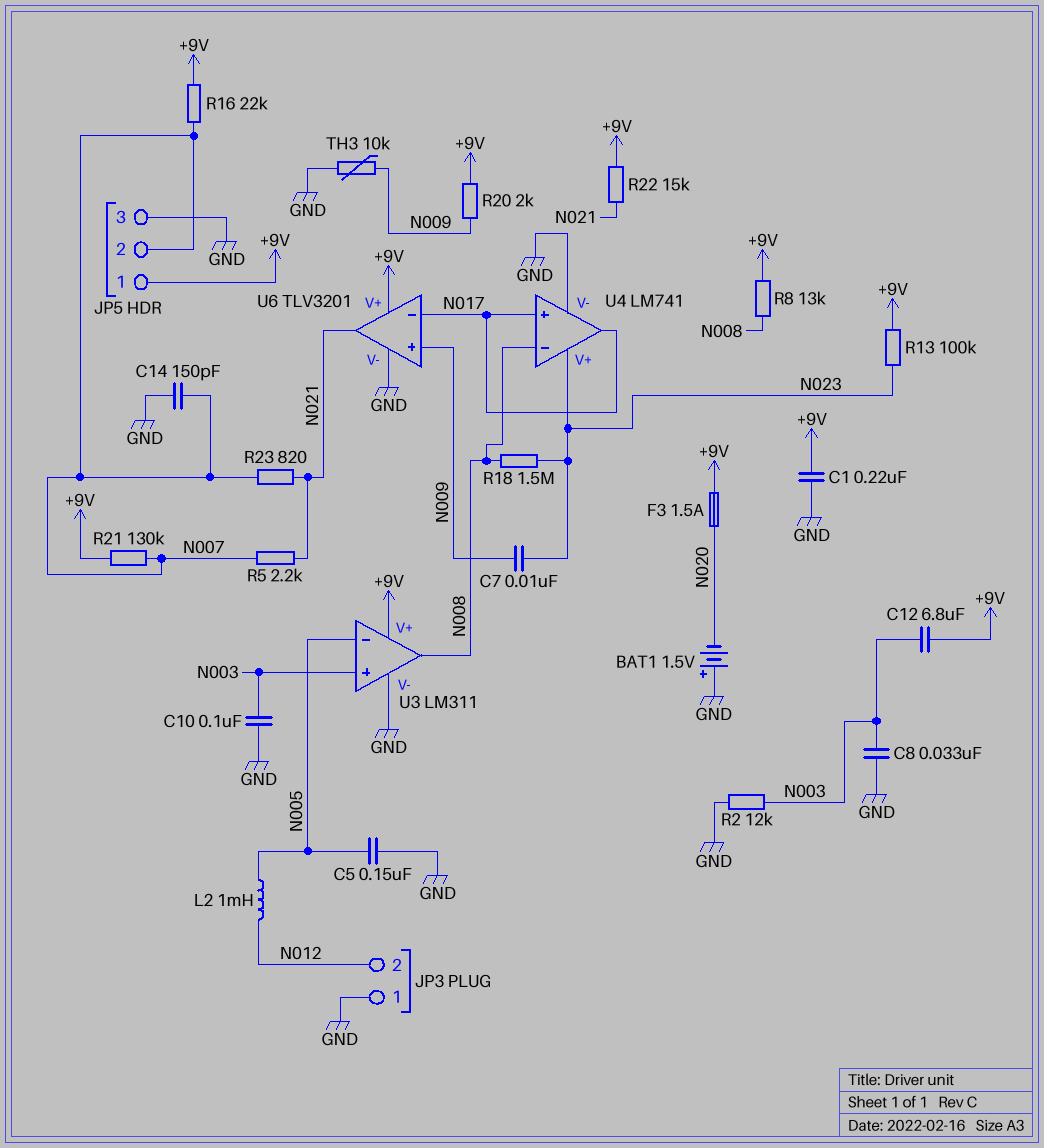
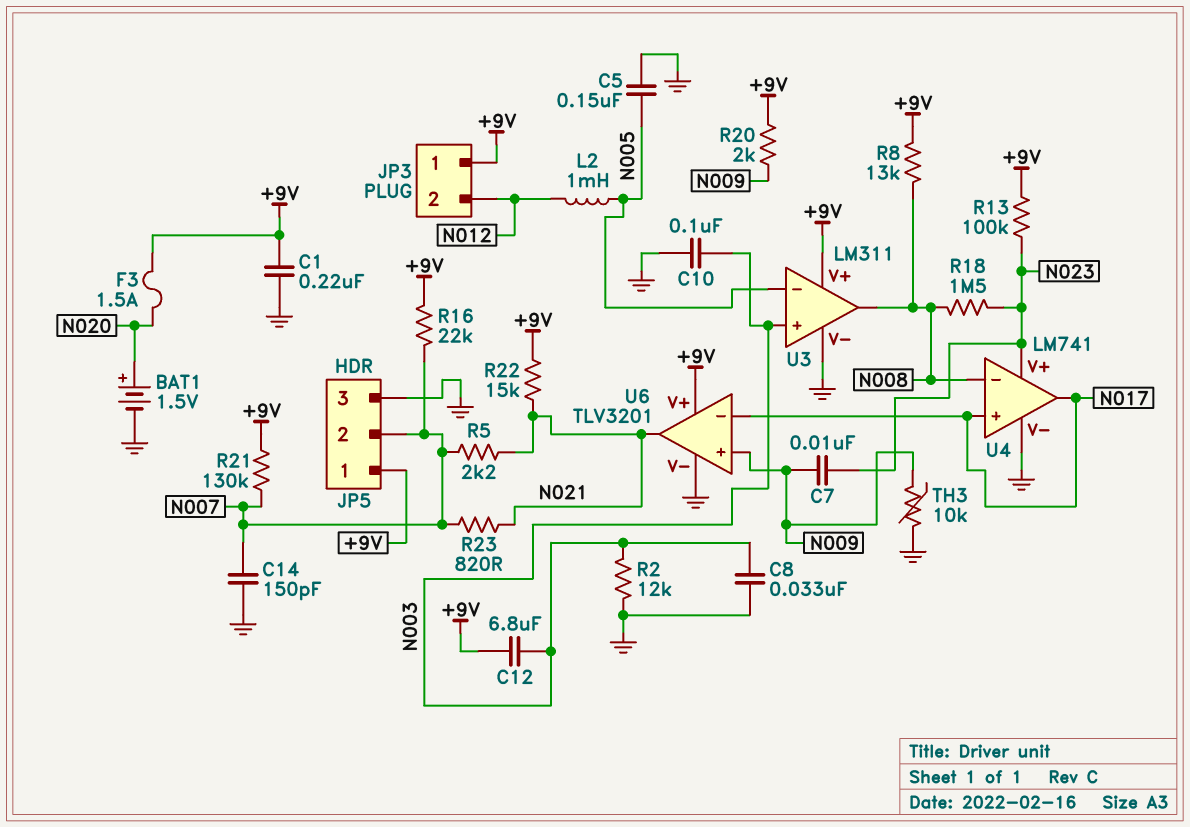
BAT1: 1.5V (plus GND, minus N020) -> 1.5V (plus N020, minus GND)
JP3 pin 1: GND -> +9V

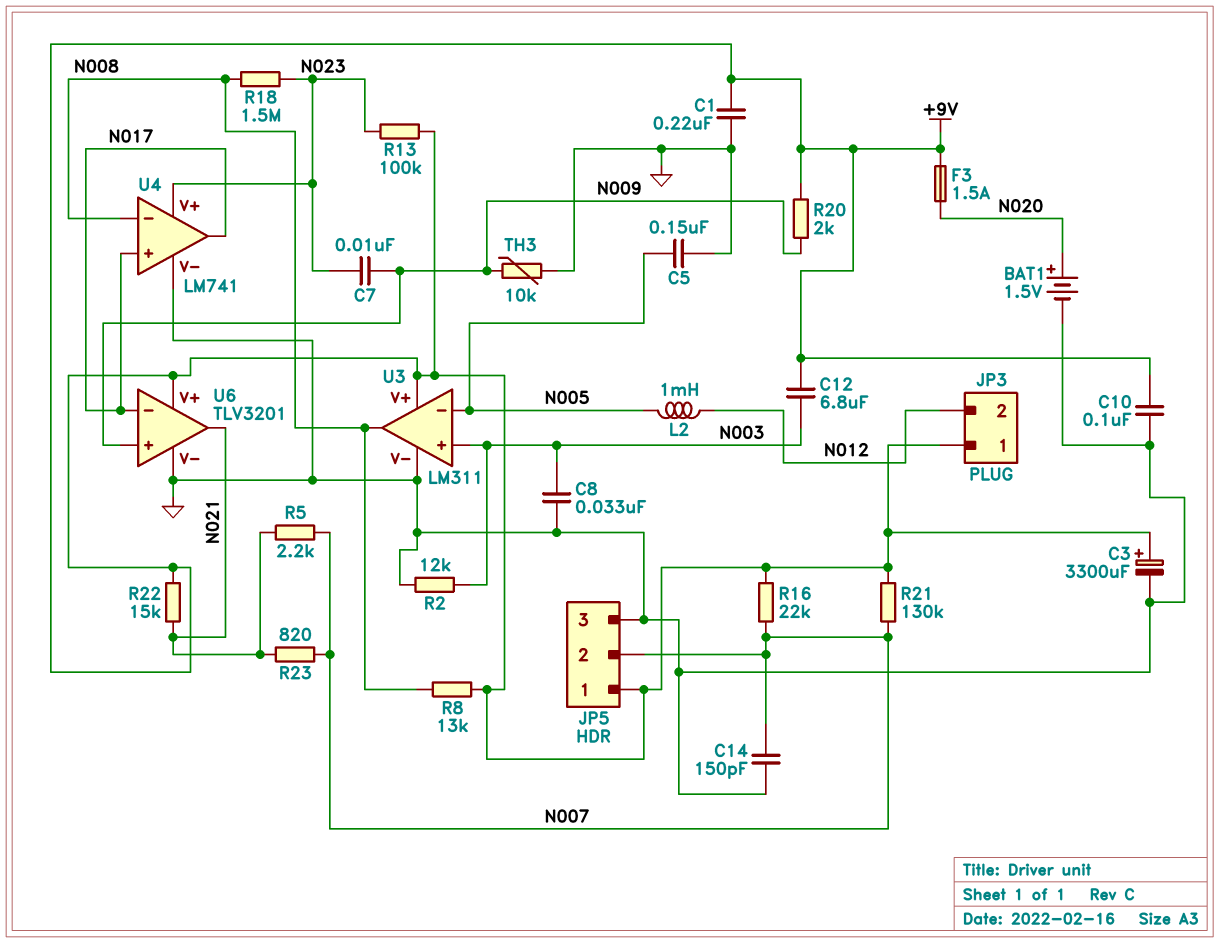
C3: none -> 3300uF (plus +9V, minus GND)
C10: 100nF (GND, N003) -> 100nF (+9V, GND)

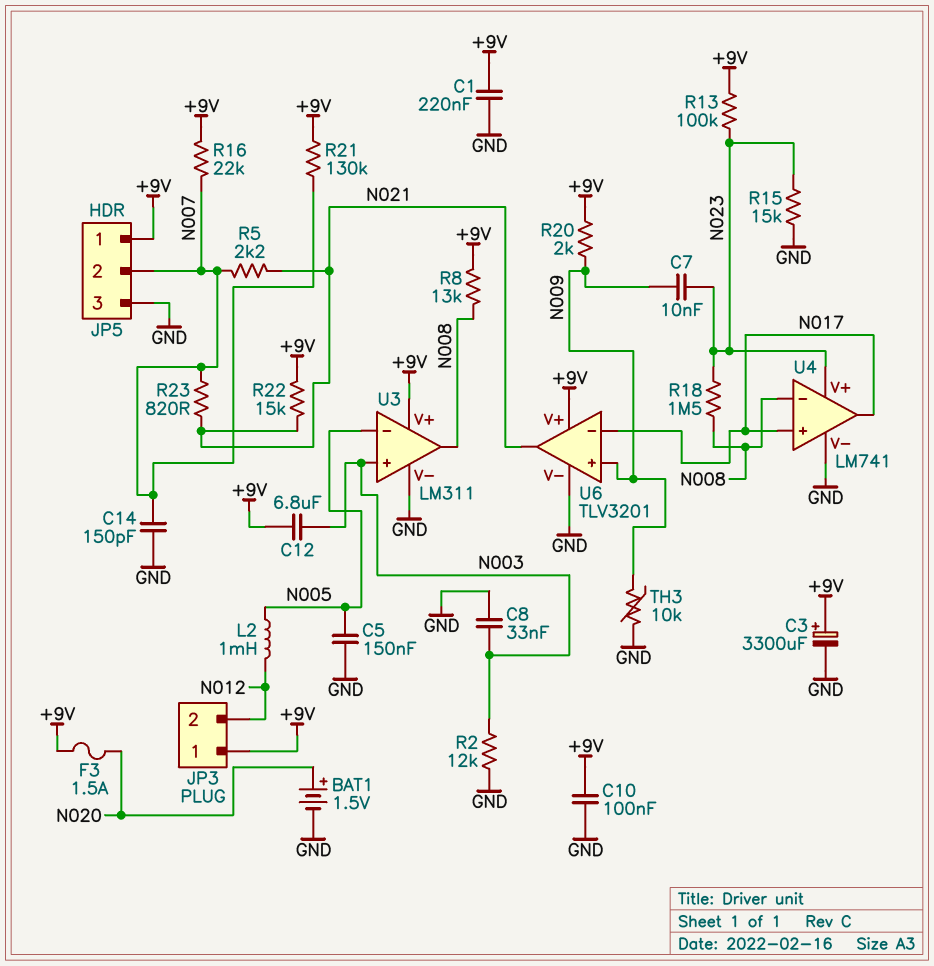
R15: none -> 15k (GND, N023)

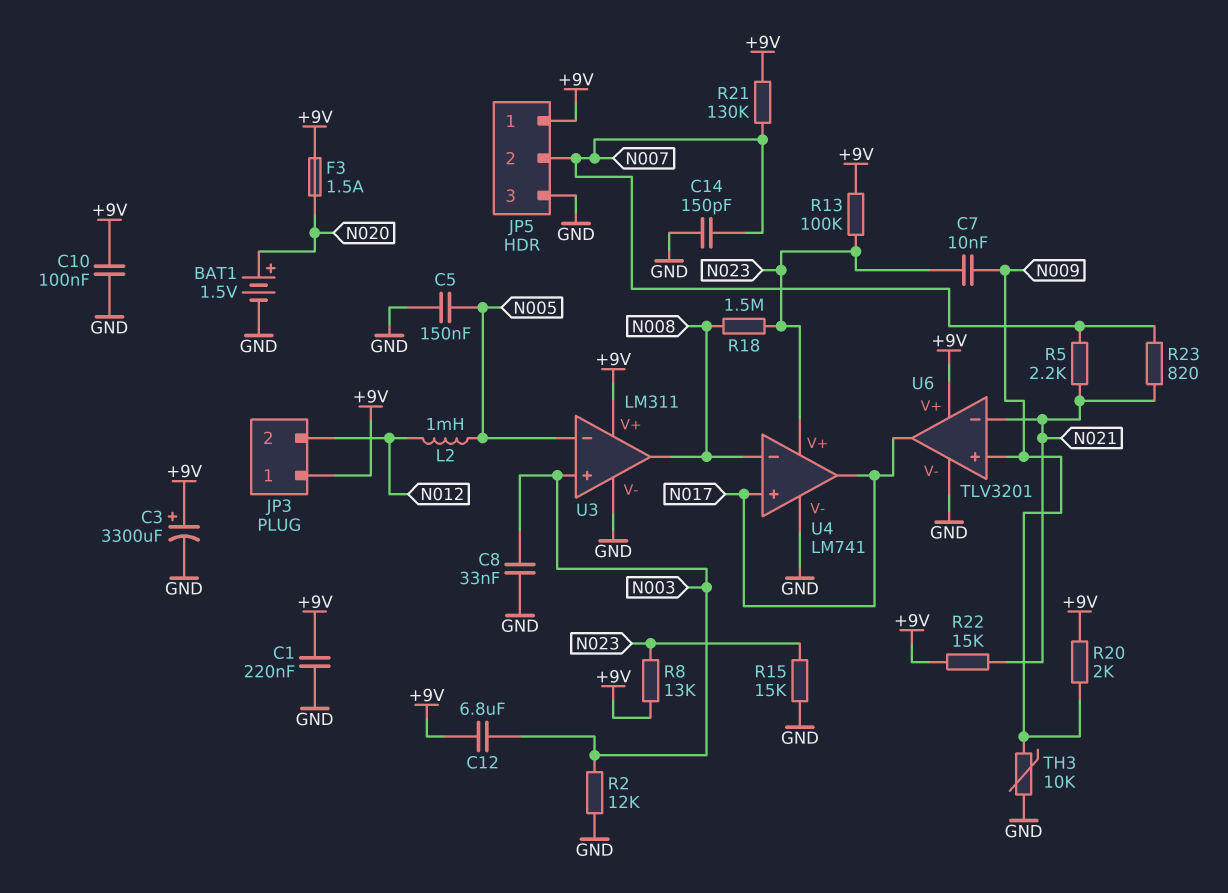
R8: 13k (+9V, N008) -> 13k (+9V, N023)
R16: 22k (+9V, N007) -> none
U6 pin in-: N017 -> N021
U6 pin out: N021 -> N017

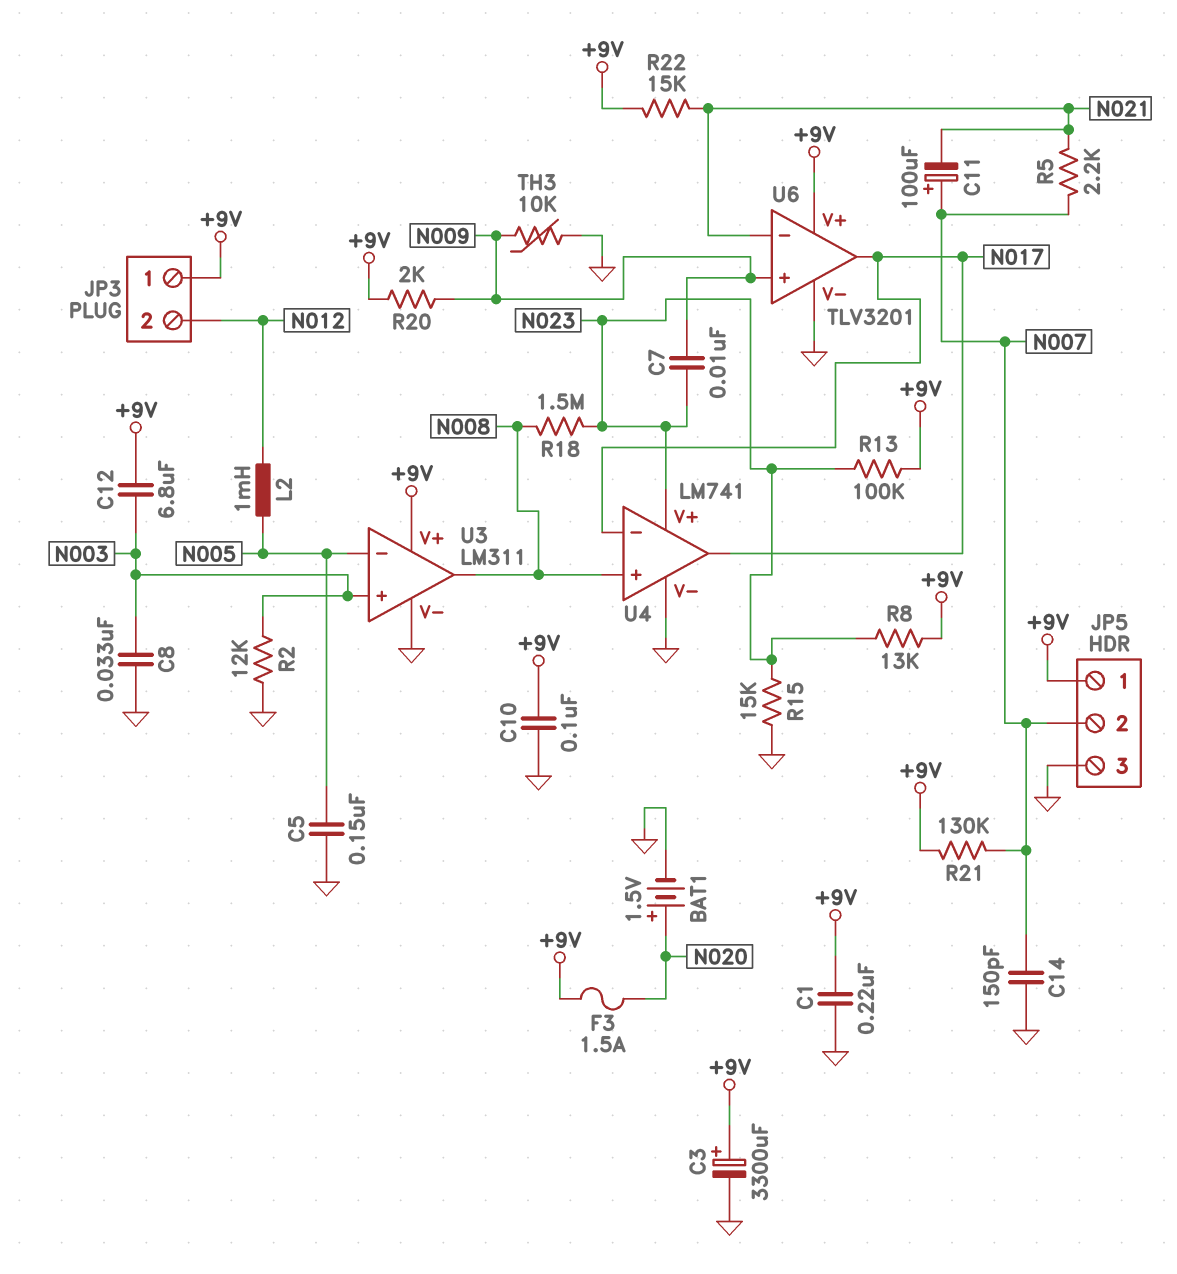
C11: none -> 100uF (plus N007, minus N021)
R23: 820 (N007, N021) -> none
U4 pin in+: N017 -> N008
U4 pin in-: N008 -> N017

